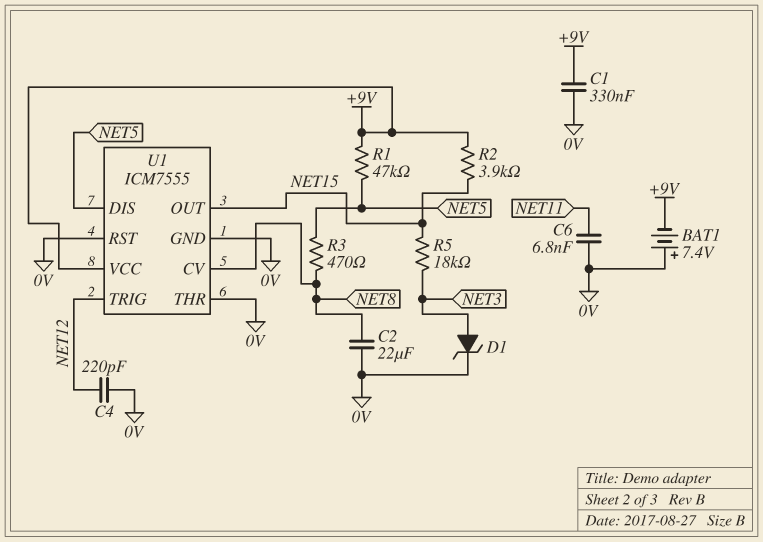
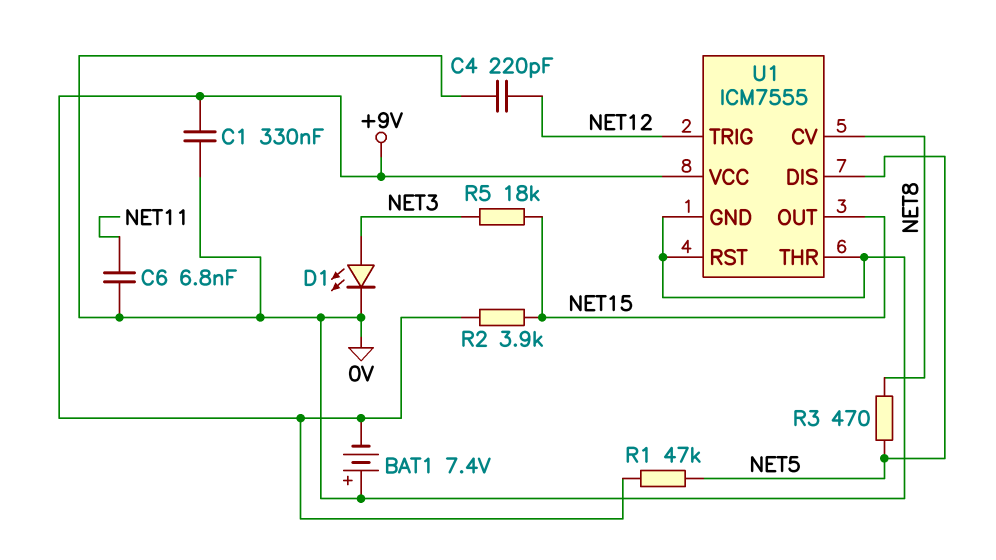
C2: 22uF (0V, NET8) -> none
D1: zener (A NET3, K 0V) -> LED (A NET3, K 0V)

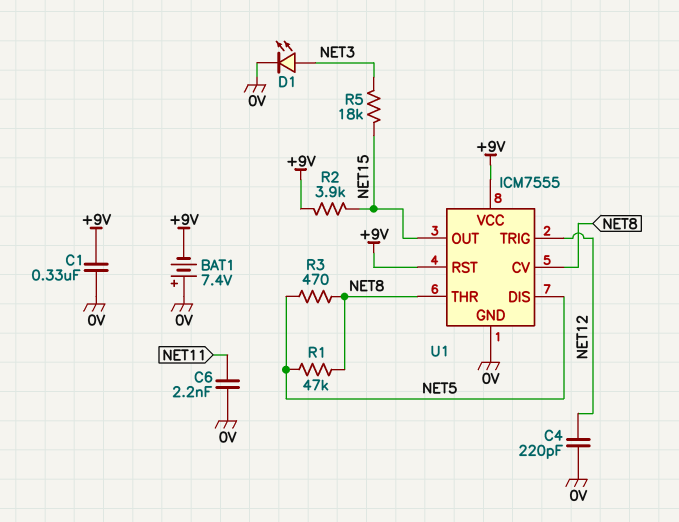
C6: 6.8nF (0V, NET11) -> 2.2nF (0V, NET11)
R1: 47k (+9V, NET5) -> 47k (NET5, NET8)
U1 pin RST: 0V -> +9V
U1 pin THR: 0V -> NET8

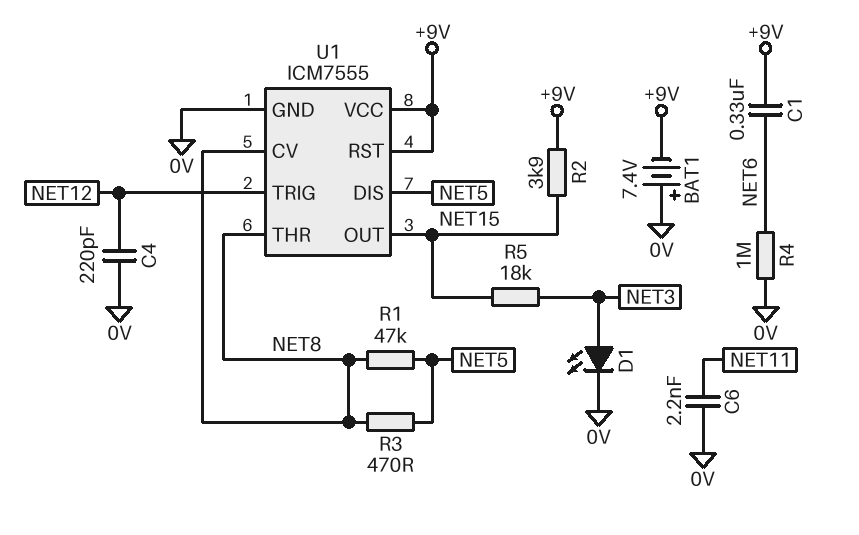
C1: 330nF (+9V, 0V) -> 330nF (+9V, NET6)
R4: none -> 1M (0V, NET6)

